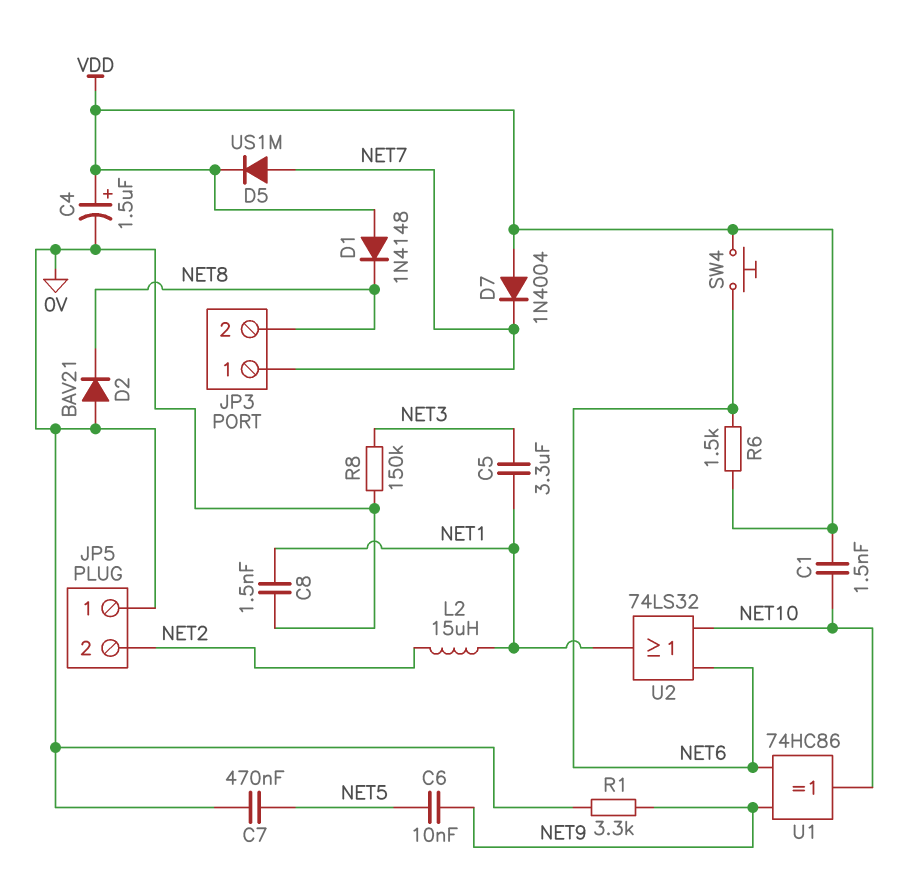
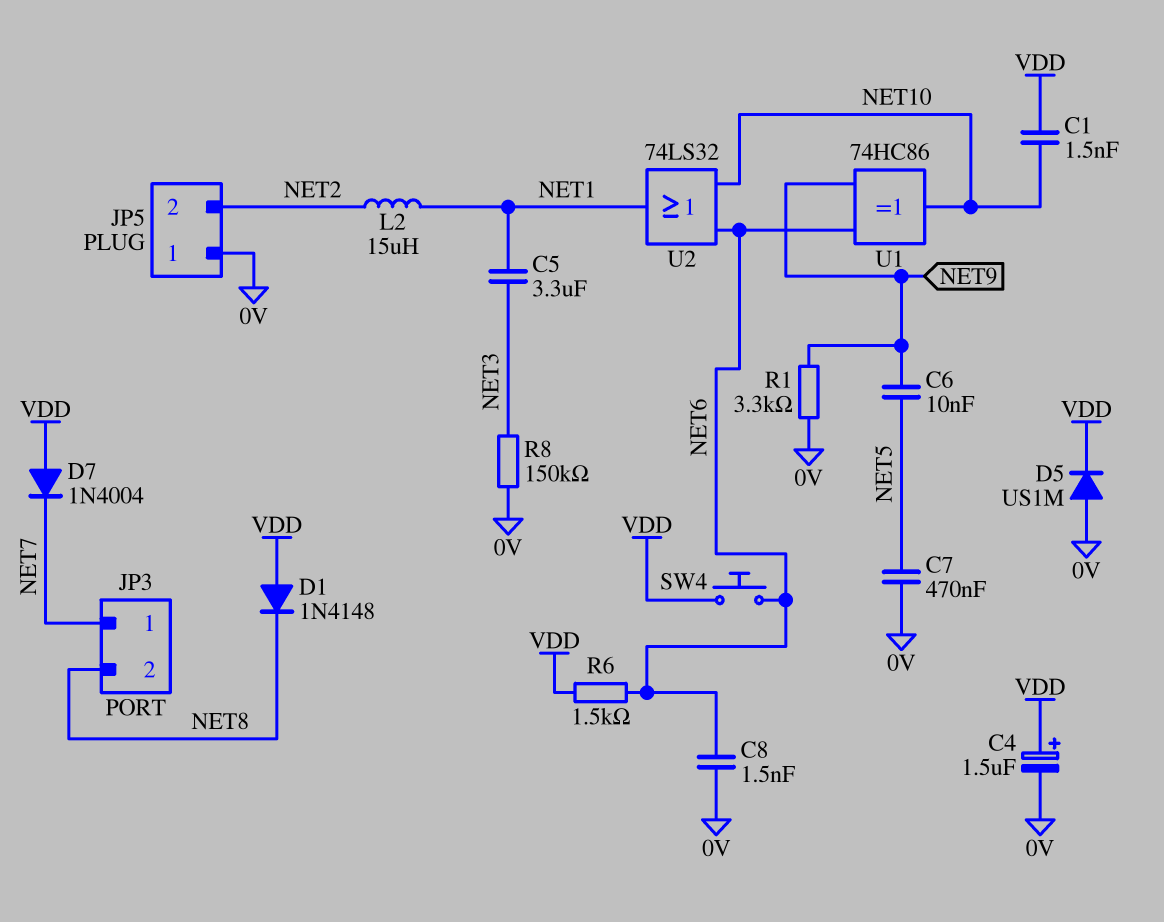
C8: 1.5nF (0V, NET1) -> 1.5nF (0V, NET6)
D2: diode BAV21 (A 0V, K NET8) -> none
D5: diode US1M (A NET7, K VDD) -> diode US1M (A 0V, K VDD)

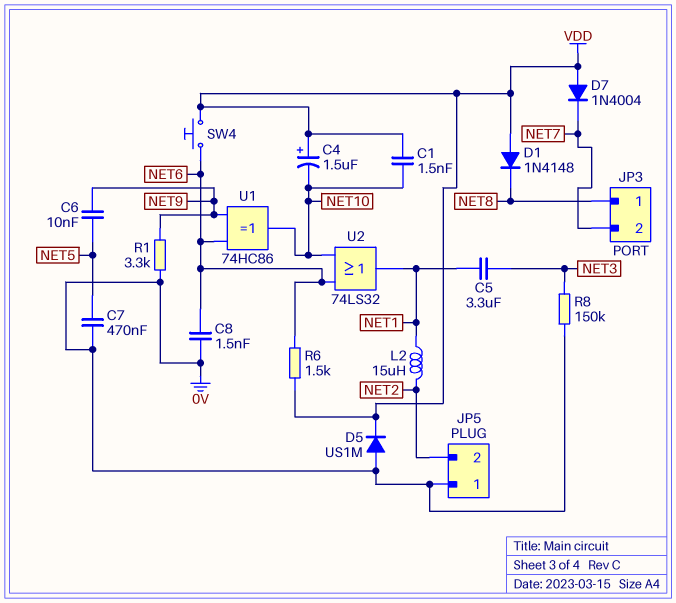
C4: 1.5uF (plus VDD, minus 0V) -> 1.5uF (plus VDD, minus NET10)
JP3 pin 1: NET7 -> NET8
JP3 pin 2: NET8 -> NET7

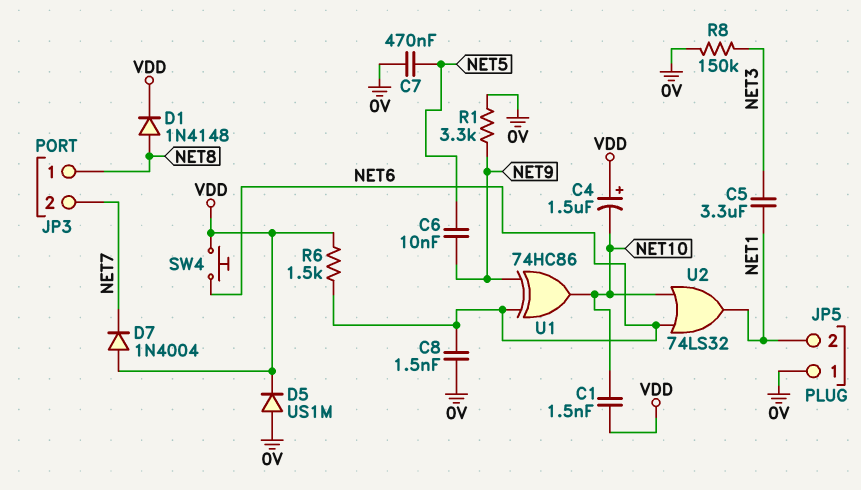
D1: diode 1N4148 (A VDD, K NET8) -> diode 1N4148 (A NET8, K VDD)
JP5 pin 2: NET2 -> NET1
L2: 15uH (NET1, NET2) -> none

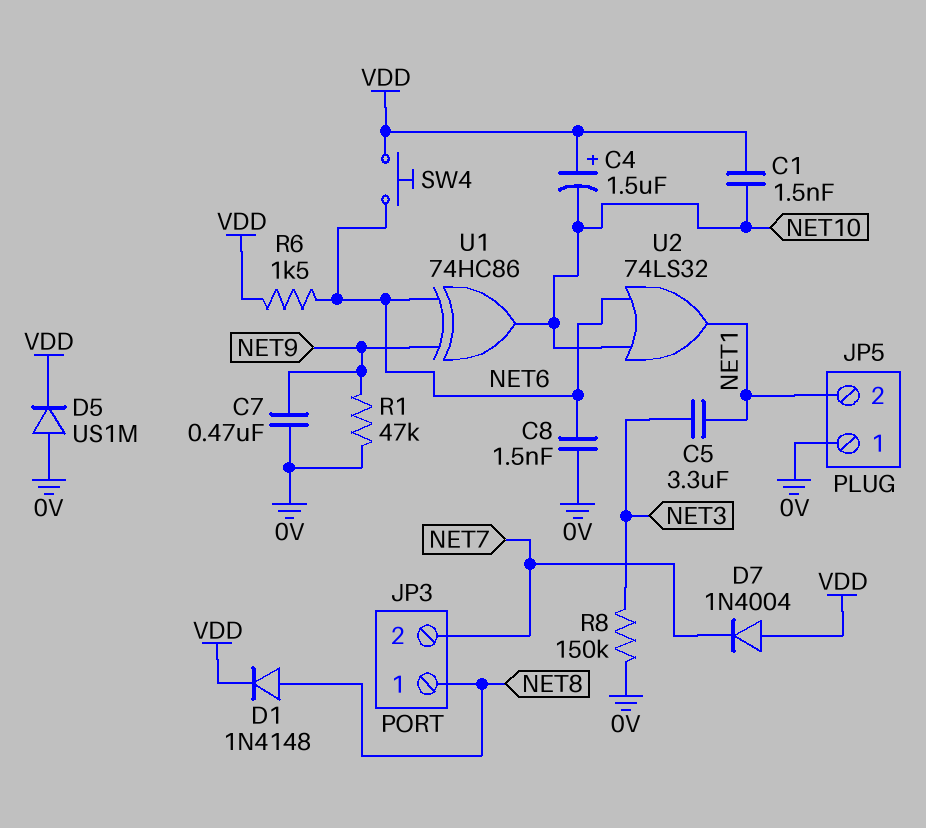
C6: 10nF (NET5, NET9) -> none
C7: 470nF (0V, NET5) -> 470nF (0V, NET9)
R1: 3.3k (0V, NET9) -> 47k (0V, NET9)

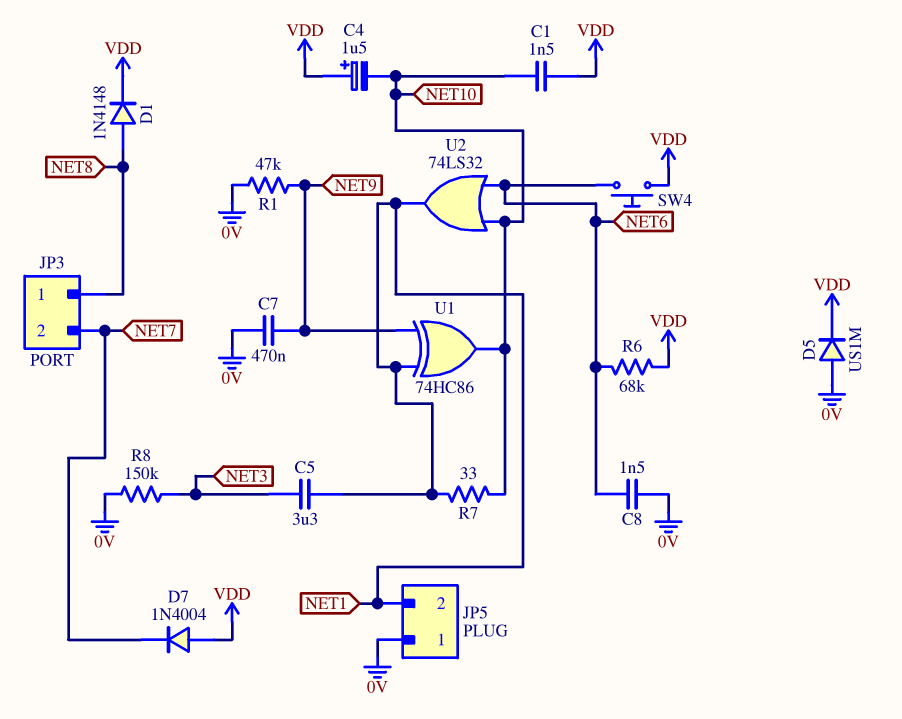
R6: 1.5k (NET6, VDD) -> 68k (NET6, VDD)
R7: none -> 33 (NET1, NET10)
U1: XOR 74HC86 (in NET6, in NET9, out NET10) -> XOR 74HC86 (in NET1, in NET9, out NET10)

